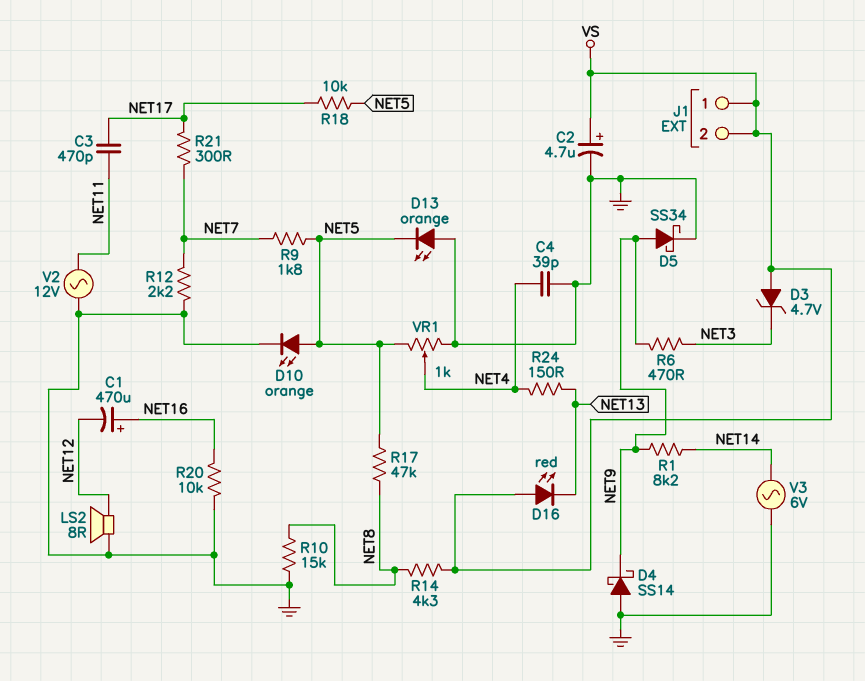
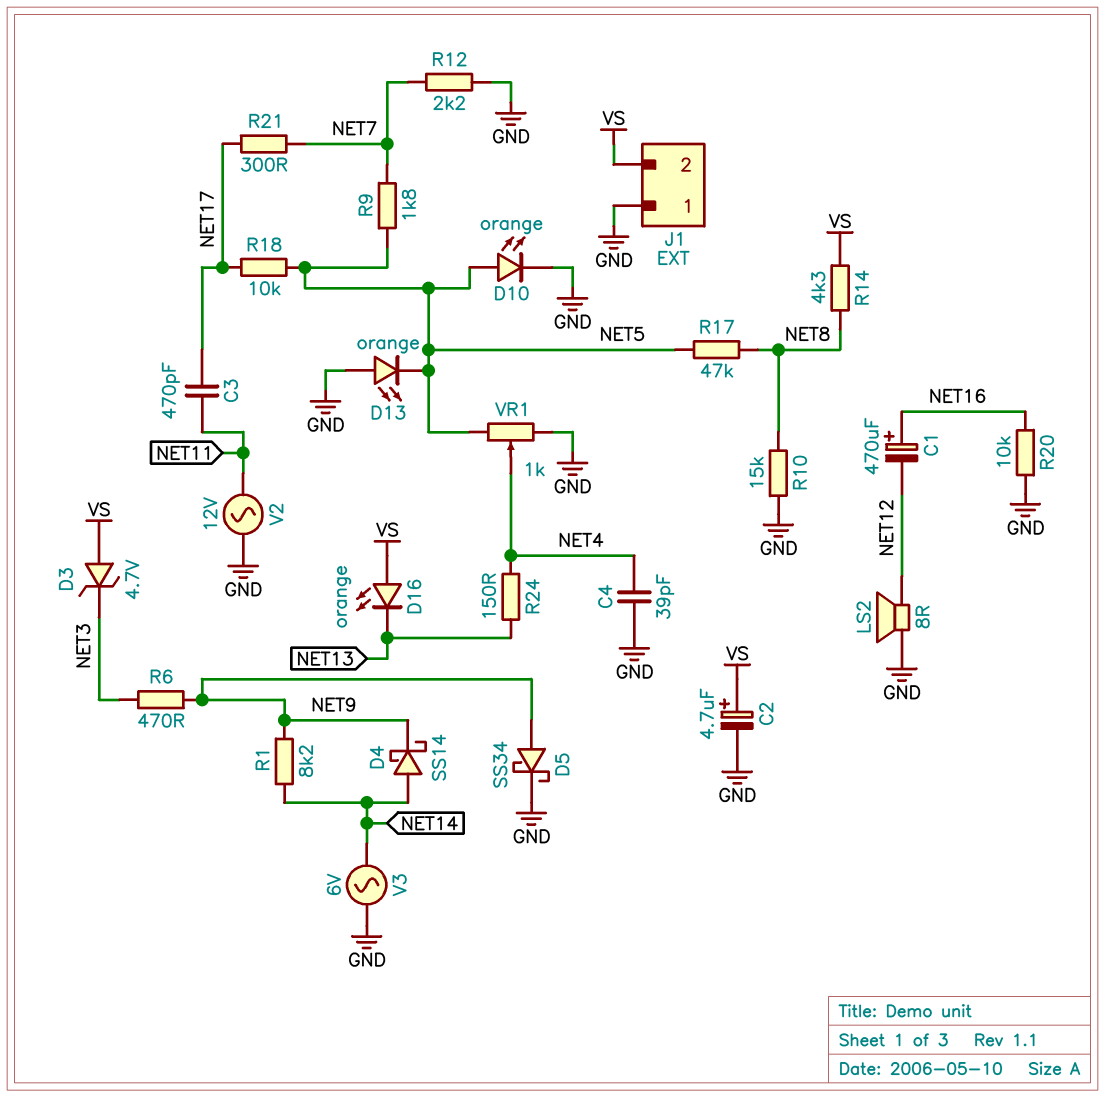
D4: schottky SS14 (A GND, K NET9) -> schottky SS14 (A NET14, K NET9)
D16: LED red (A VS, K NET13) -> LED orange (A VS, K NET13)
J1 pin 1: VS -> GND

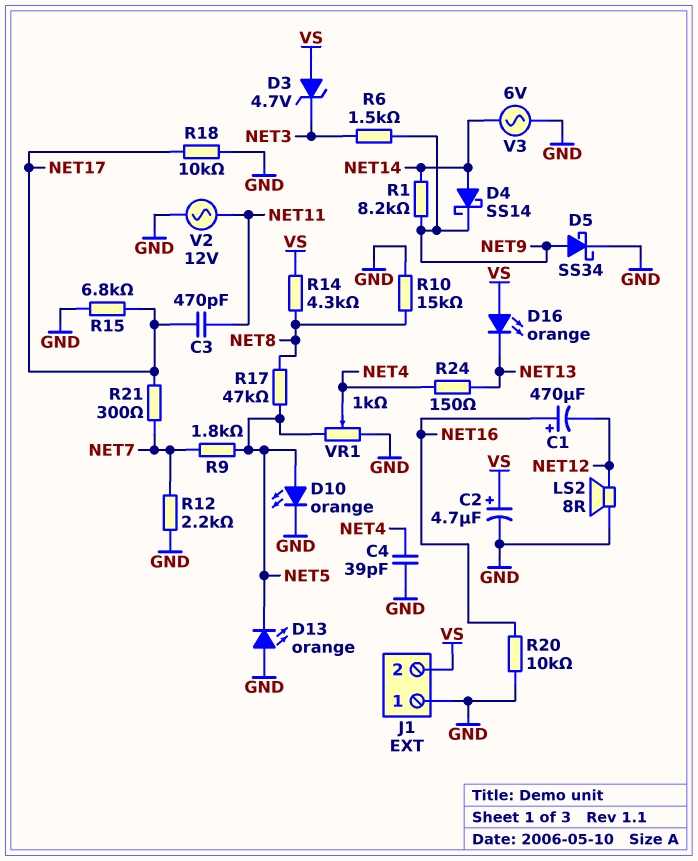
R6: 470 (NET3, NET9) -> 1.5k (NET3, NET9)
R15: none -> 6.8k (GND, NET17)
R18: 10k (NET5, NET17) -> 10k (GND, NET17)

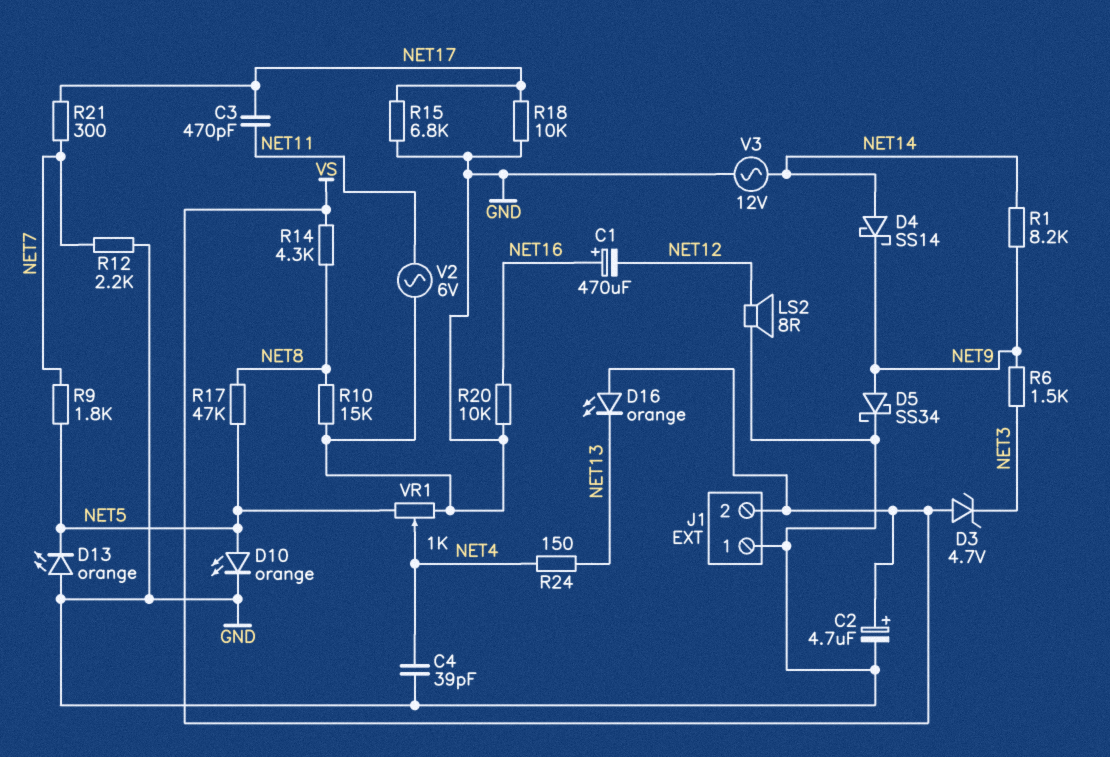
V2: AC 12V (GND, NET11) -> AC 6V (GND, NET11)
V3: AC 6V (GND, NET14) -> AC 12V (GND, NET14)

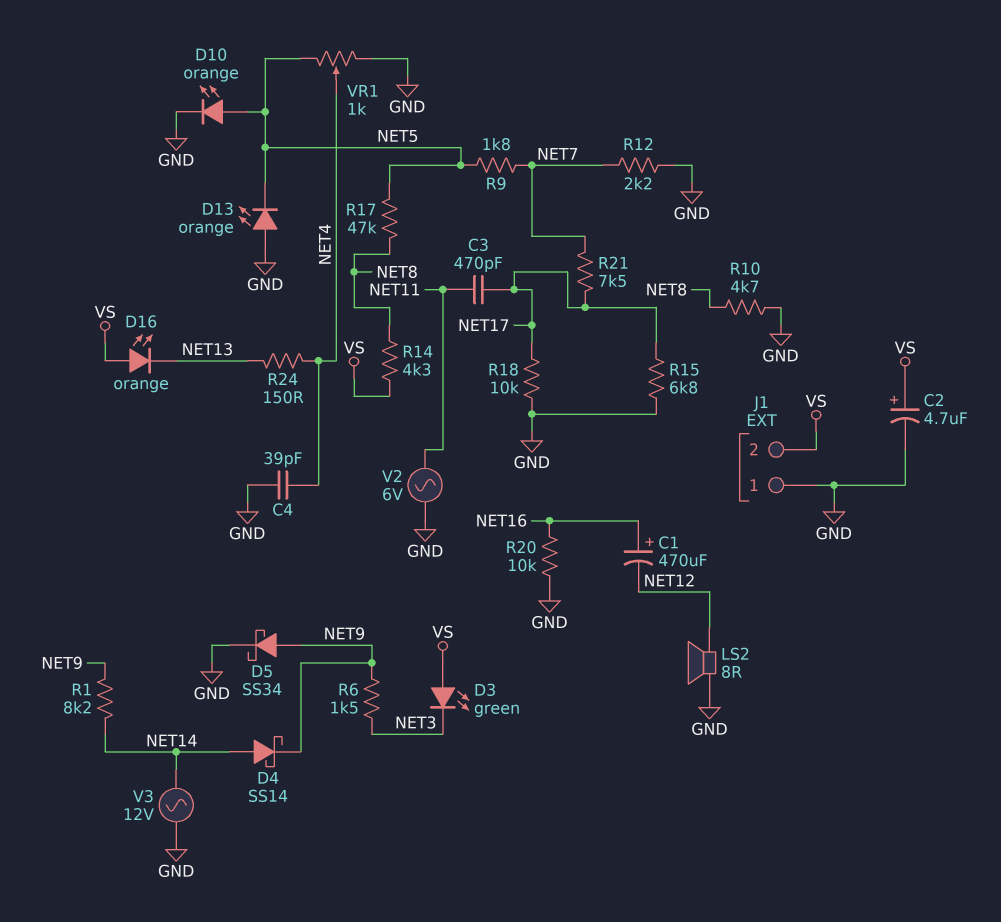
D3: zener 4.7V (A VS, K NET3) -> LED green (A VS, K NET3)
R10: 15k (GND, NET8) -> 4.7k (GND, NET8)
R21: 300 (NET7, NET17) -> 7.5k (NET7, NET17)

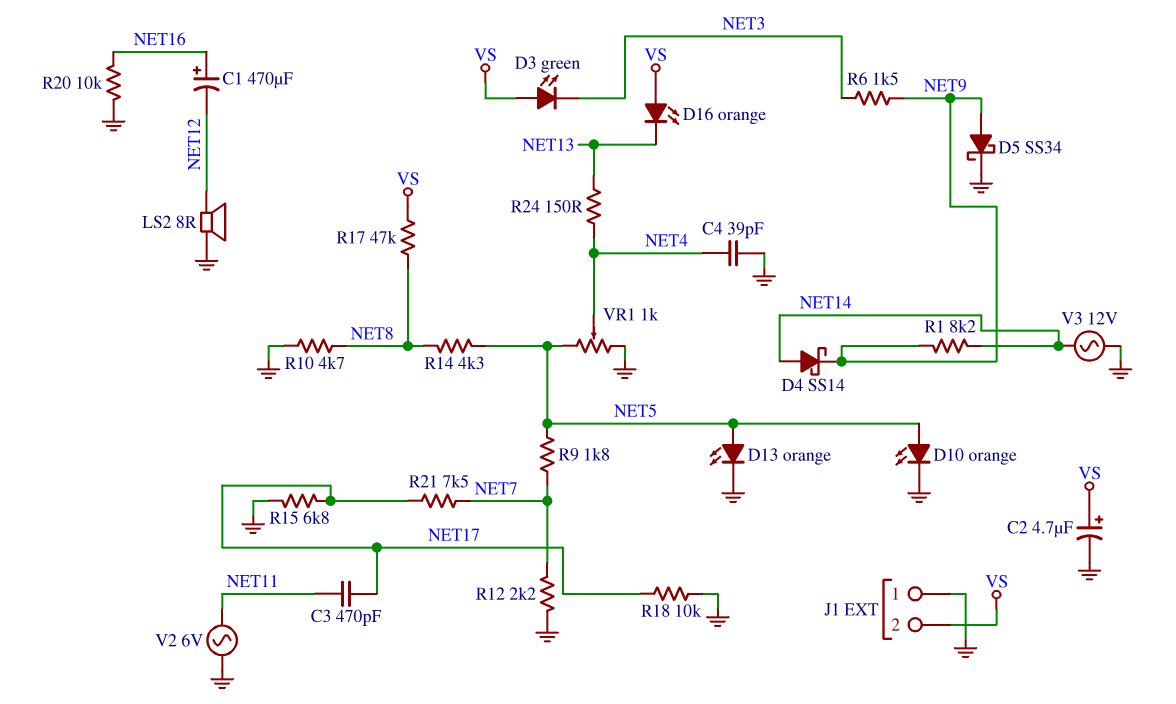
D13: LED orange (A GND, K NET5) -> LED orange (A NET5, K GND)
R14: 4.3k (NET8, VS) -> 4.3k (NET5, NET8)
R17: 47k (NET5, NET8) -> 47k (NET8, VS)

